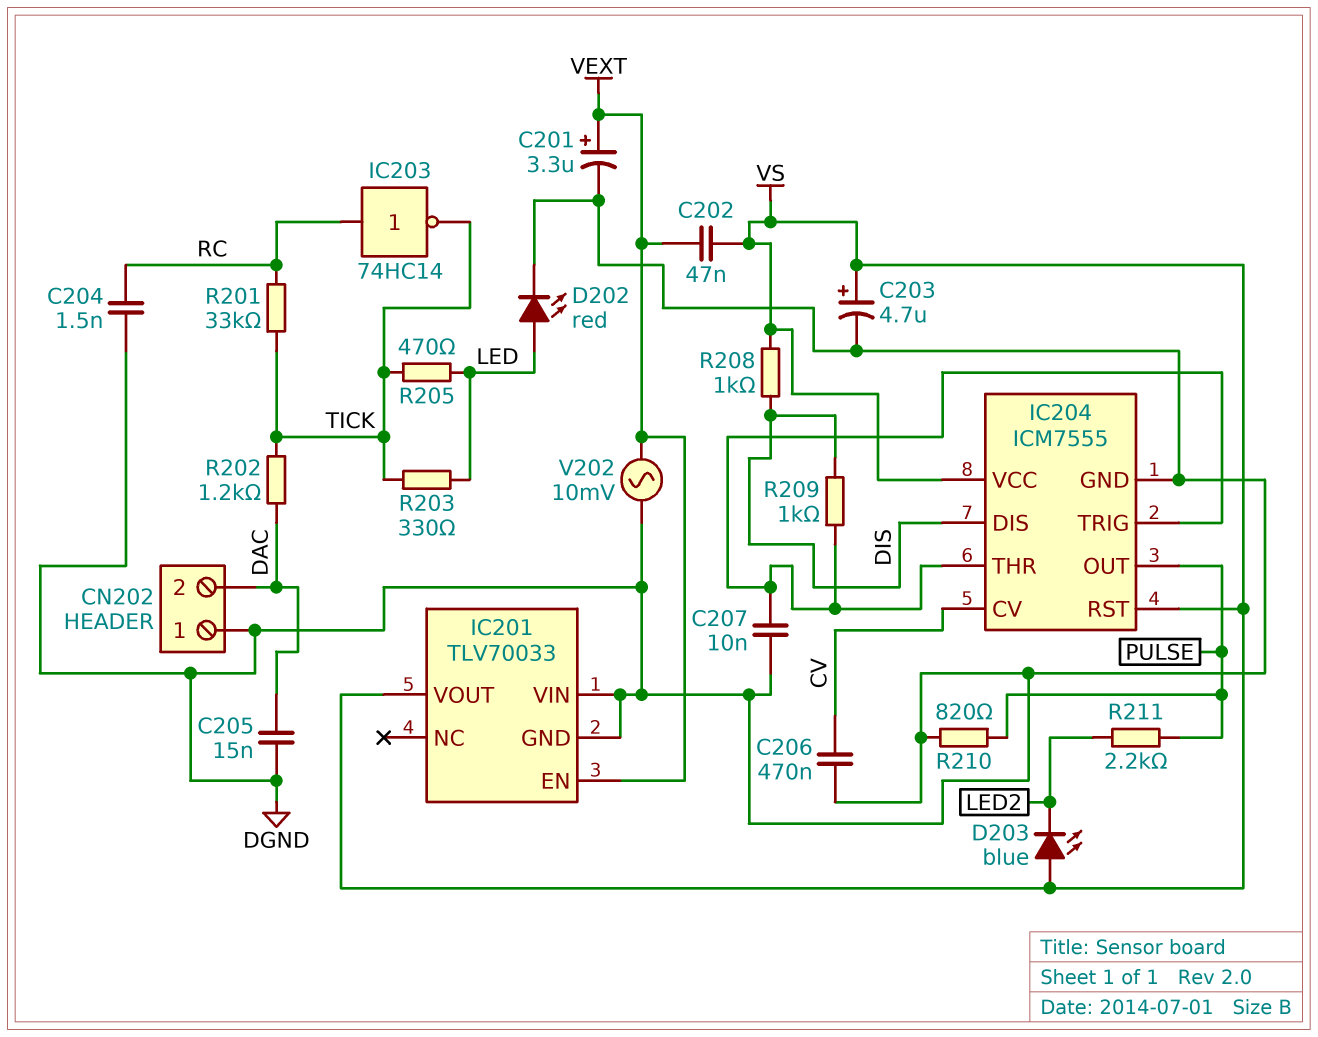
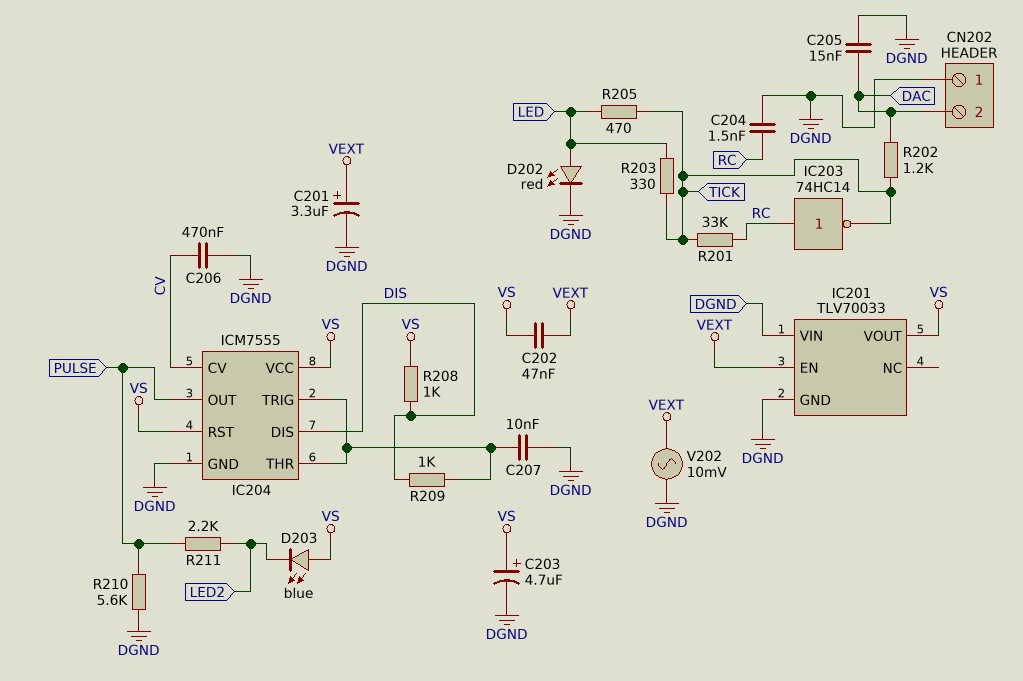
R210: 820 (DGND, PULSE) -> 5.6k (DGND, PULSE)

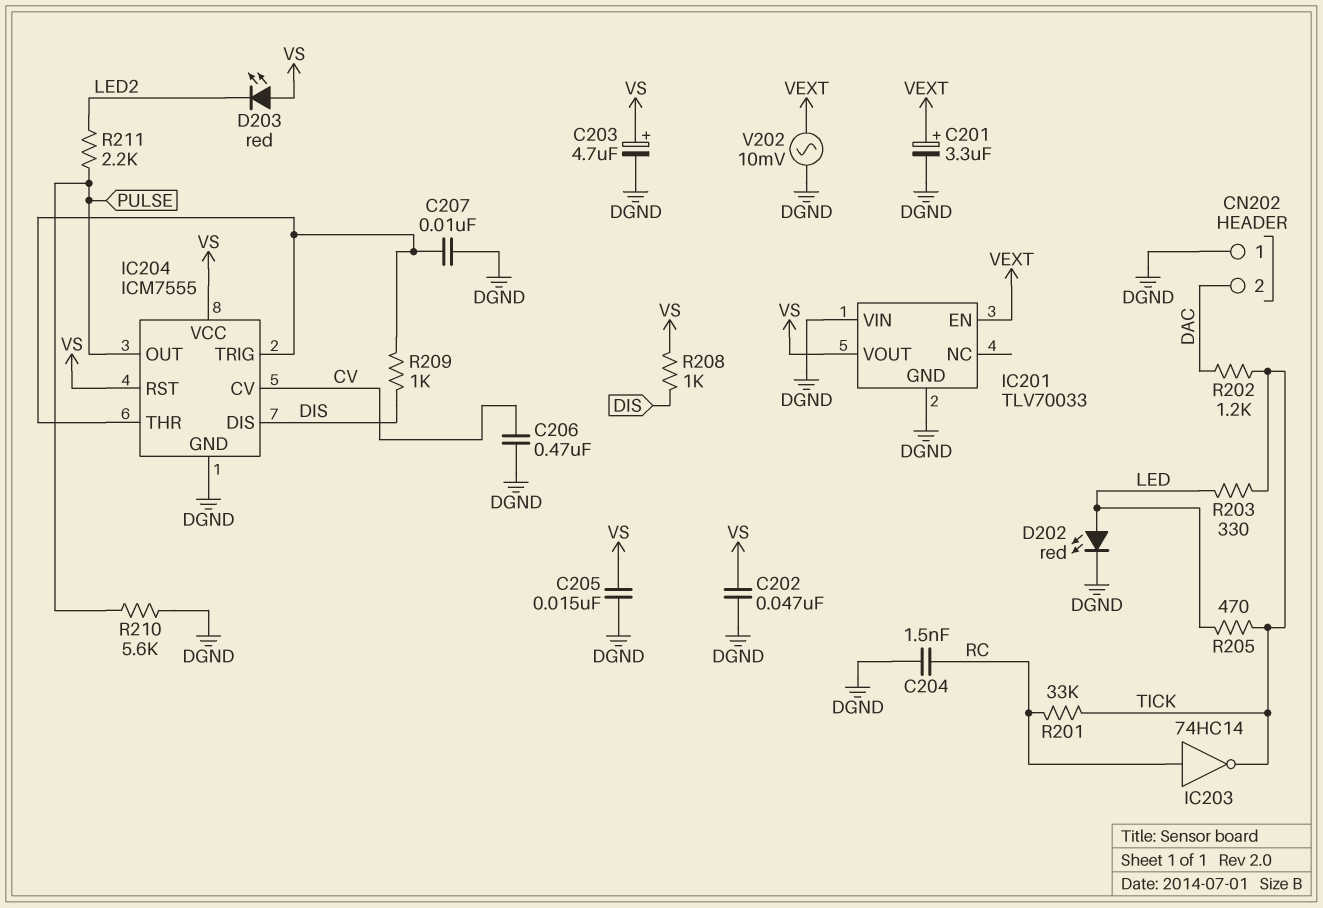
C202: 47nF (VEXT, VS) -> 47nF (DGND, VS)
C205: 15nF (DAC, DGND) -> 15nF (DGND, VS)
D203: LED blue (A VS, K LED2) -> LED red (A VS, K LED2)

